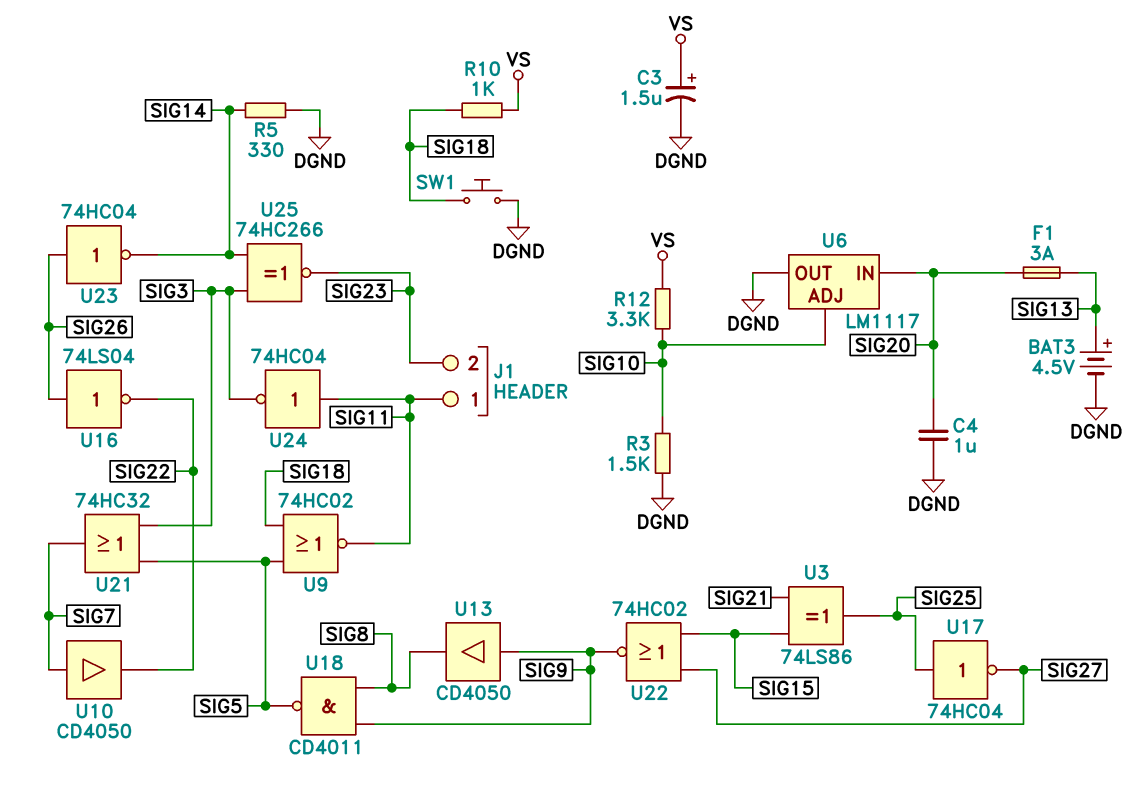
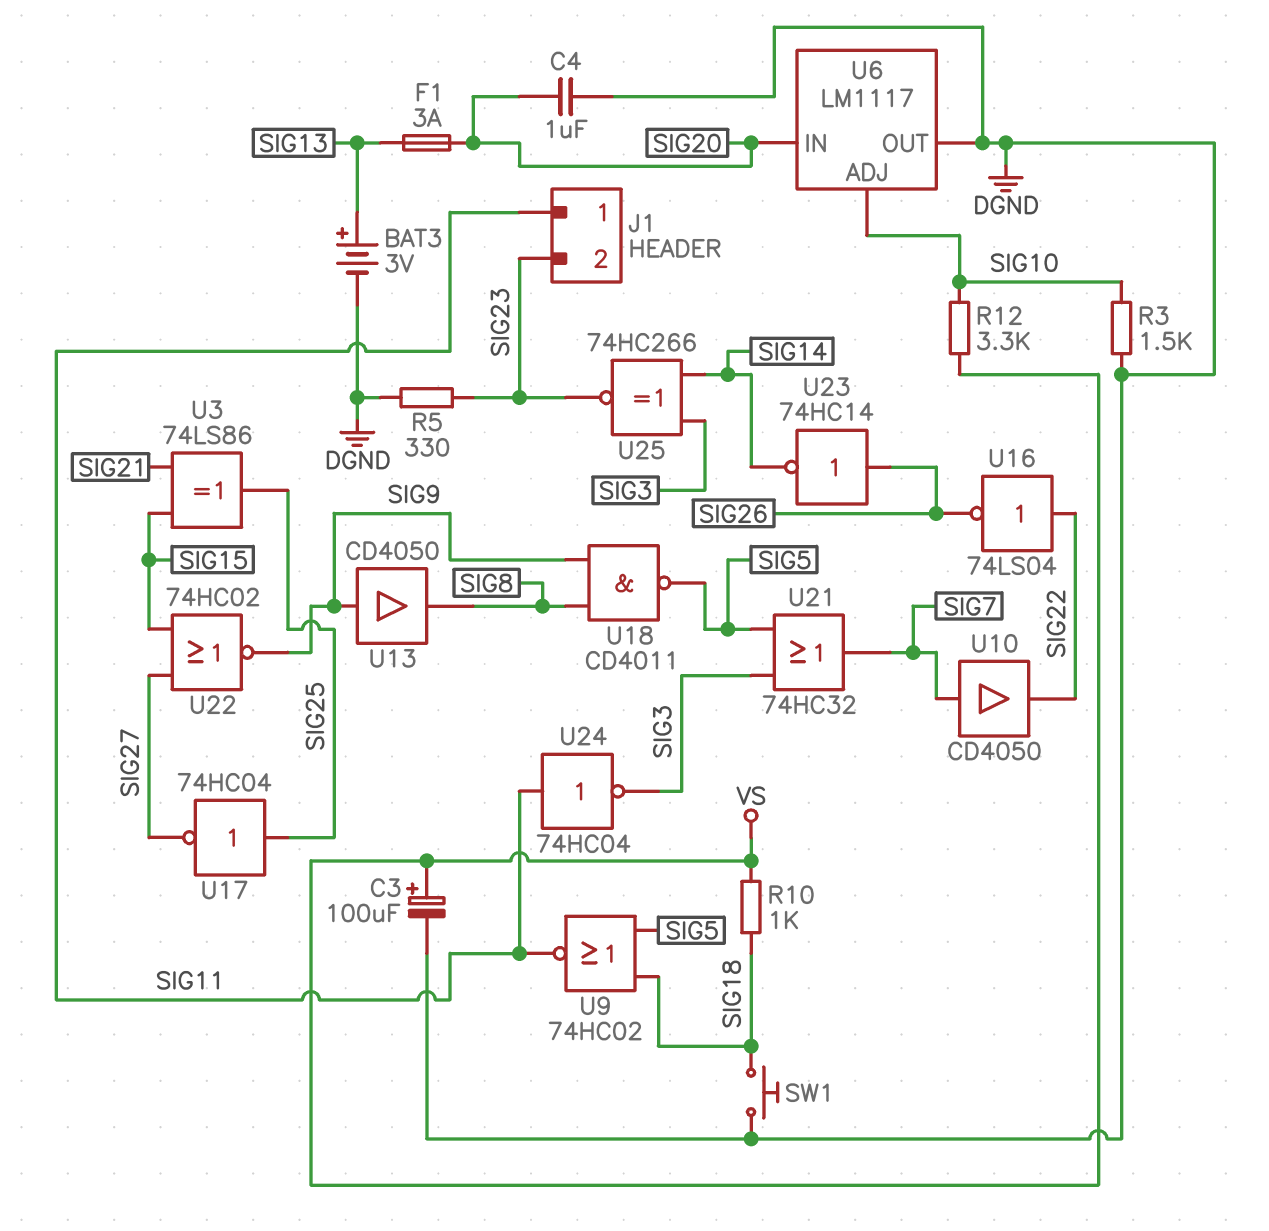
BAT3: 4.5V (plus SIG13, minus DGND) -> 3V (plus SIG13, minus DGND)
C3: 1.5uF (plus VS, minus DGND) -> 100uF (plus VS, minus DGND)
R5: 330 (DGND, SIG14) -> 330 (DGND, SIG23)
U16: NOT 74LS04 (in SIG26, out SIG22) -> NOT 74LS04 (in SIG22, out SIG26)
U23: NOT 74HC04 (in SIG26, out SIG14) -> NOT 74HC14 (in SIG26, out SIG14)

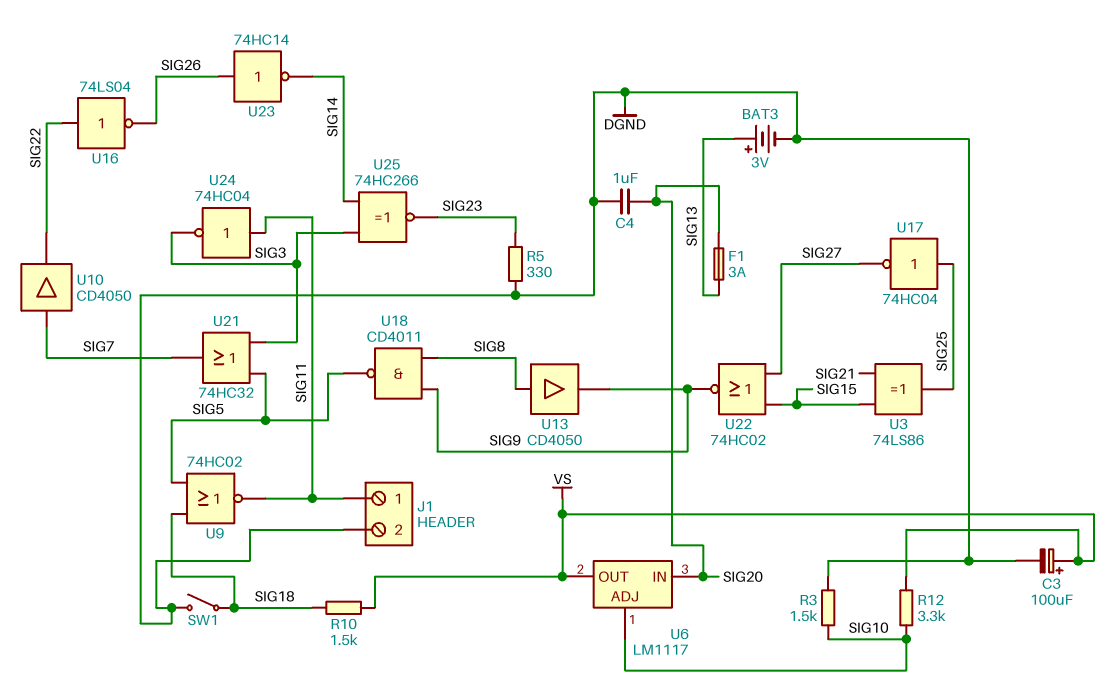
J1 pin 2: SIG23 -> DGND
R10: 1k (SIG18, VS) -> 1.5k (SIG18, VS)
SW1: button (DGND, SIG18) -> switch (DGND, SIG18)
U6 pin OUT: DGND -> VS
U13: buffer CD4050 (in SIG9, out SIG8) -> buffer CD4050 (in SIG8, out SIG9)

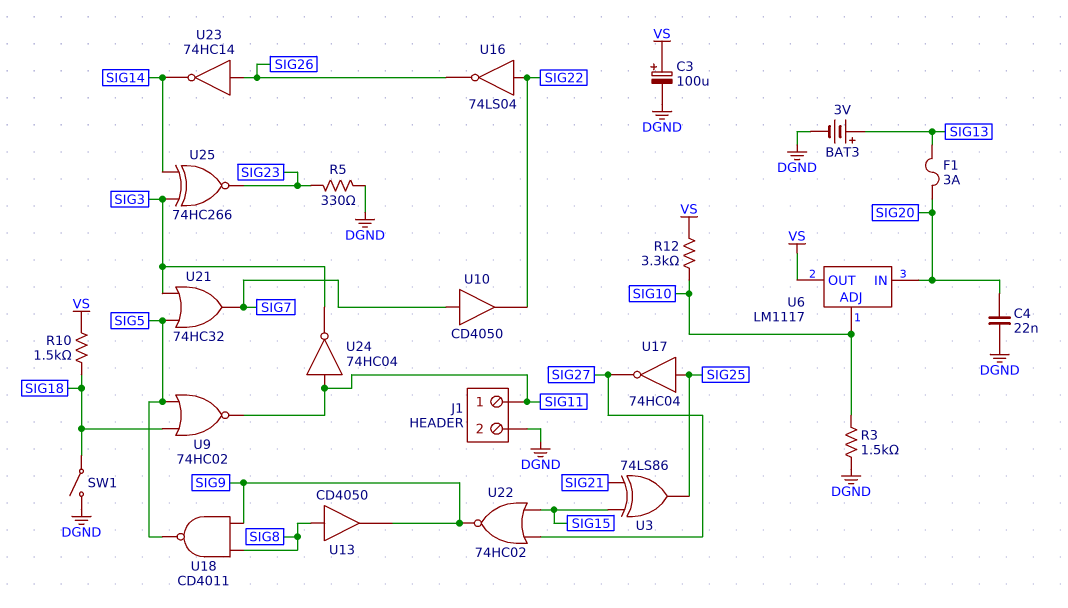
C4: 1uF (DGND, SIG20) -> 22nF (DGND, SIG20)

